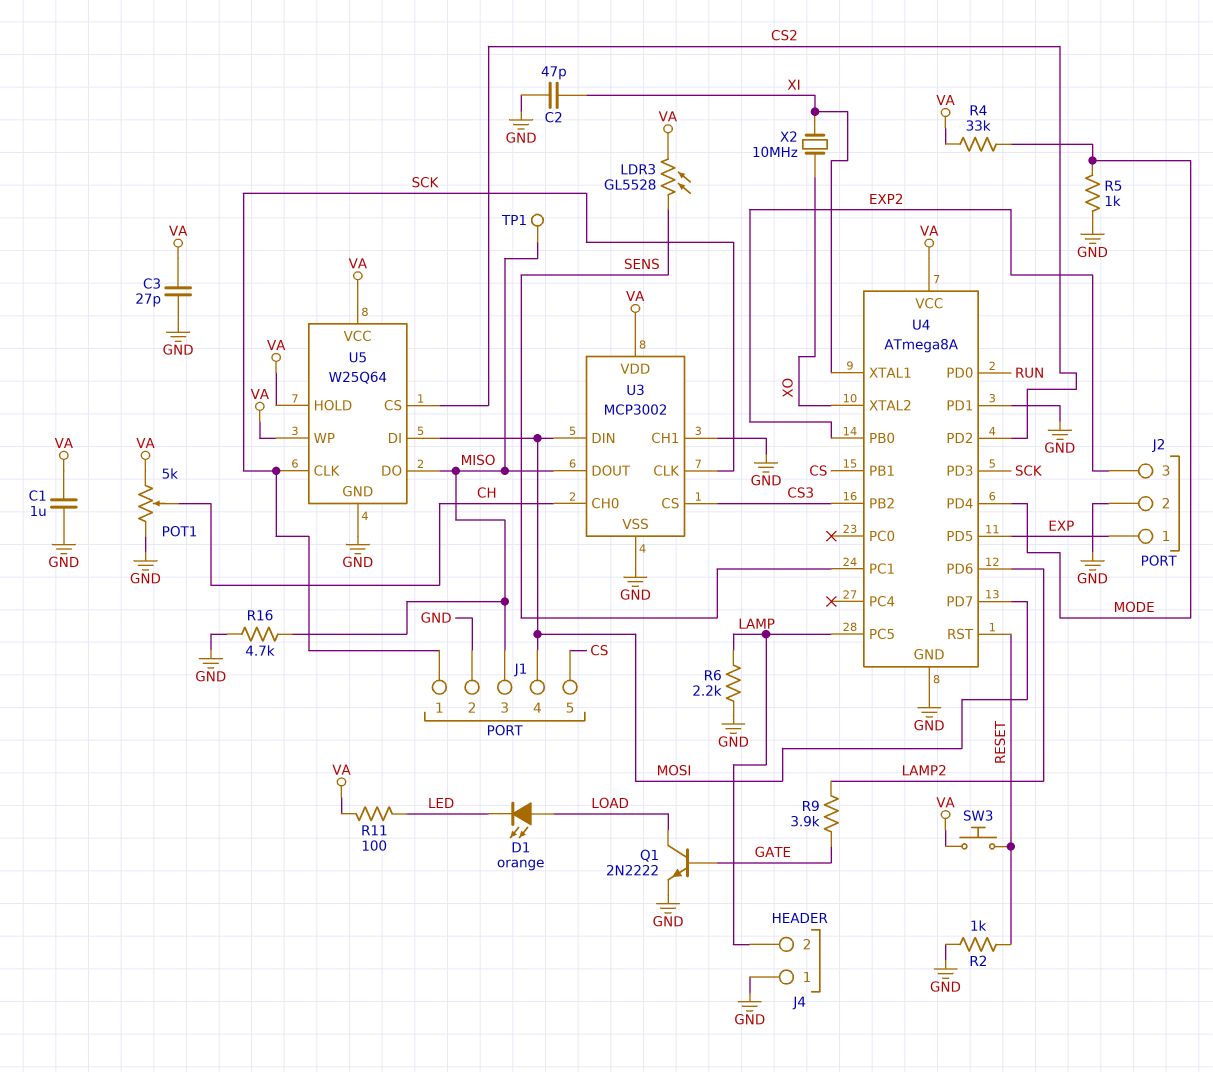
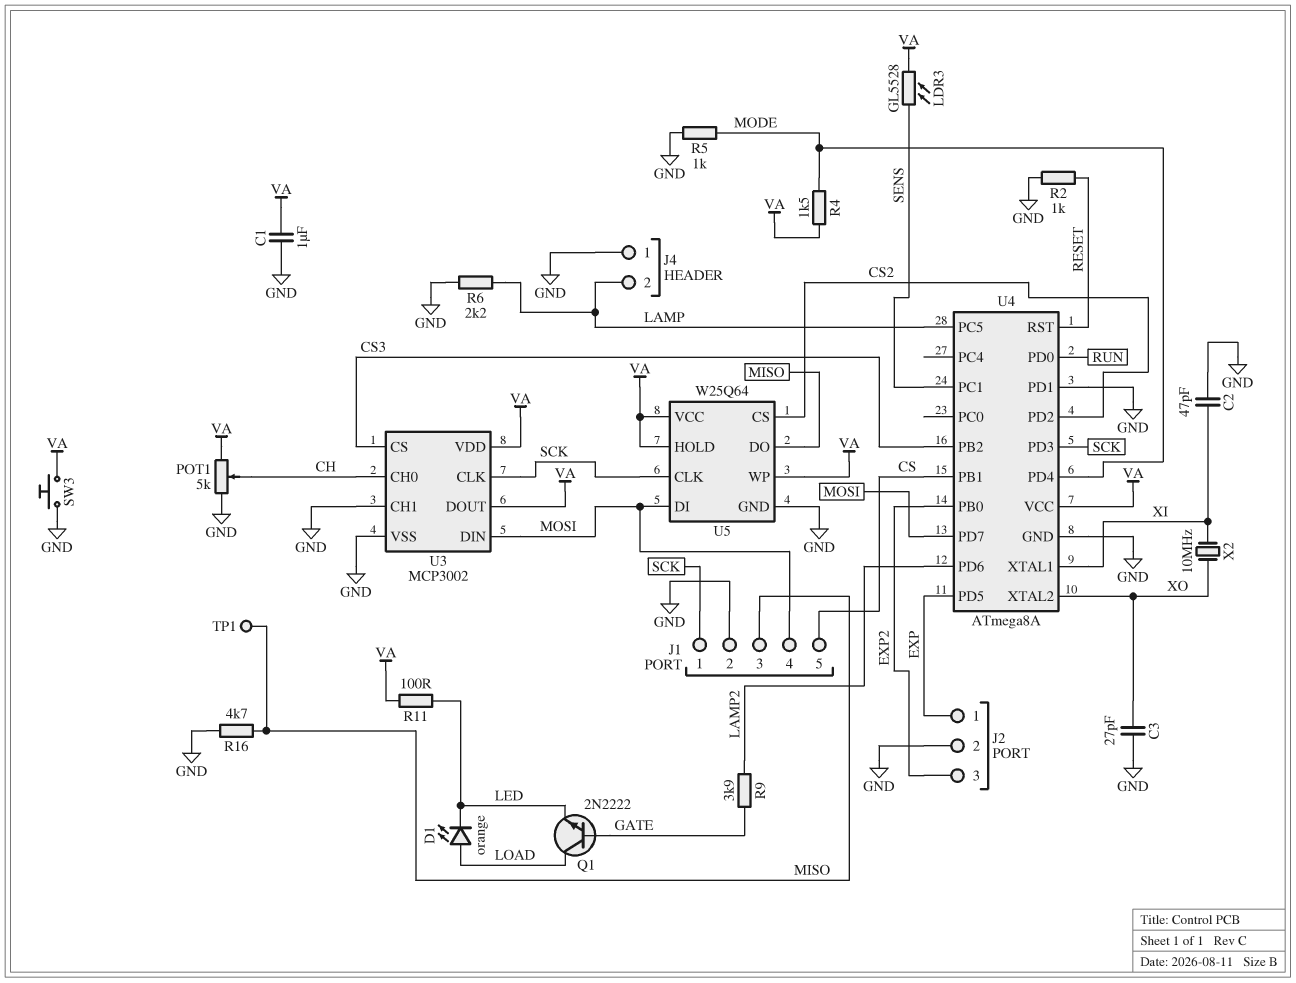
C3: 27pF (GND, VA) -> 27pF (GND, XO)
Q1: NPN 2N2222 (B GATE, C LOAD, E GND) -> NPN 2N2222 (B GATE, C LOAD, E LED)
R4: 33k (MODE, VA) -> 1.5k (MODE, VA)
SW3: button (RESET, VA) -> button (GND, VA)
U3 pin DOUT: MISO -> VA

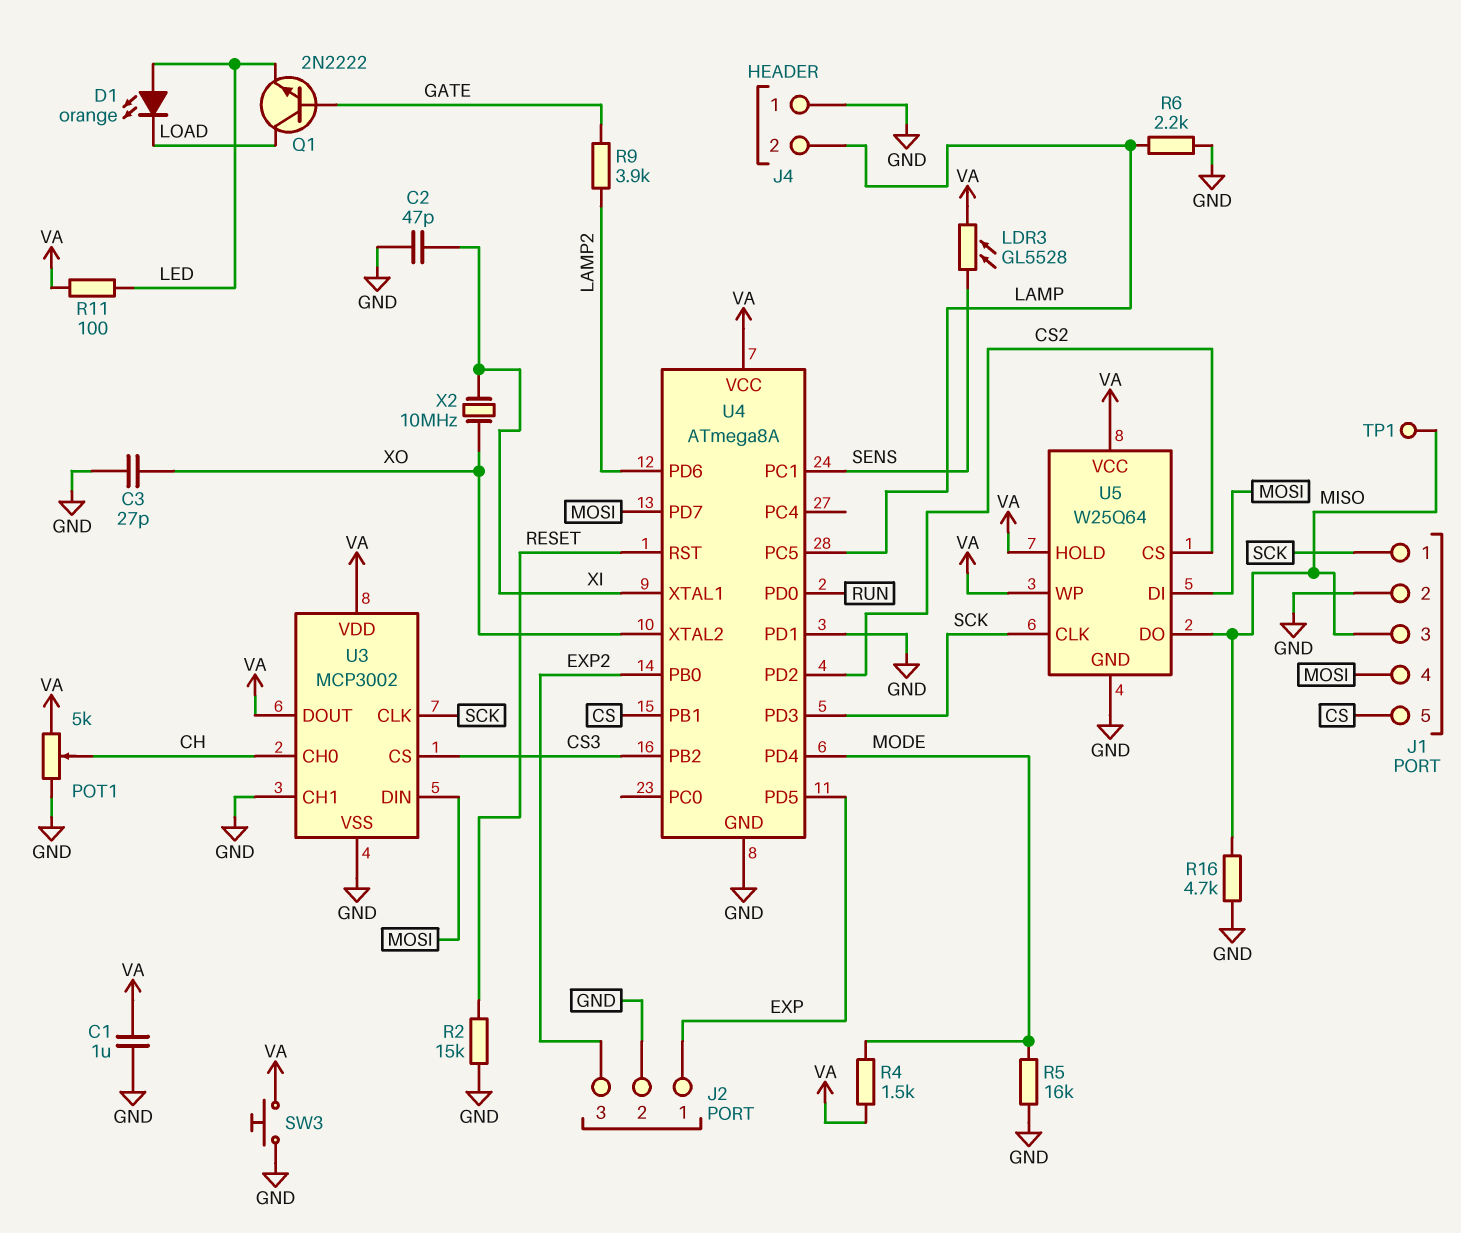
D1: LED orange (A LOAD, K LED) -> LED orange (A LED, K LOAD)
R2: 1k (GND, RESET) -> 15k (GND, RESET)
R5: 1k (GND, MODE) -> 16k (GND, MODE)

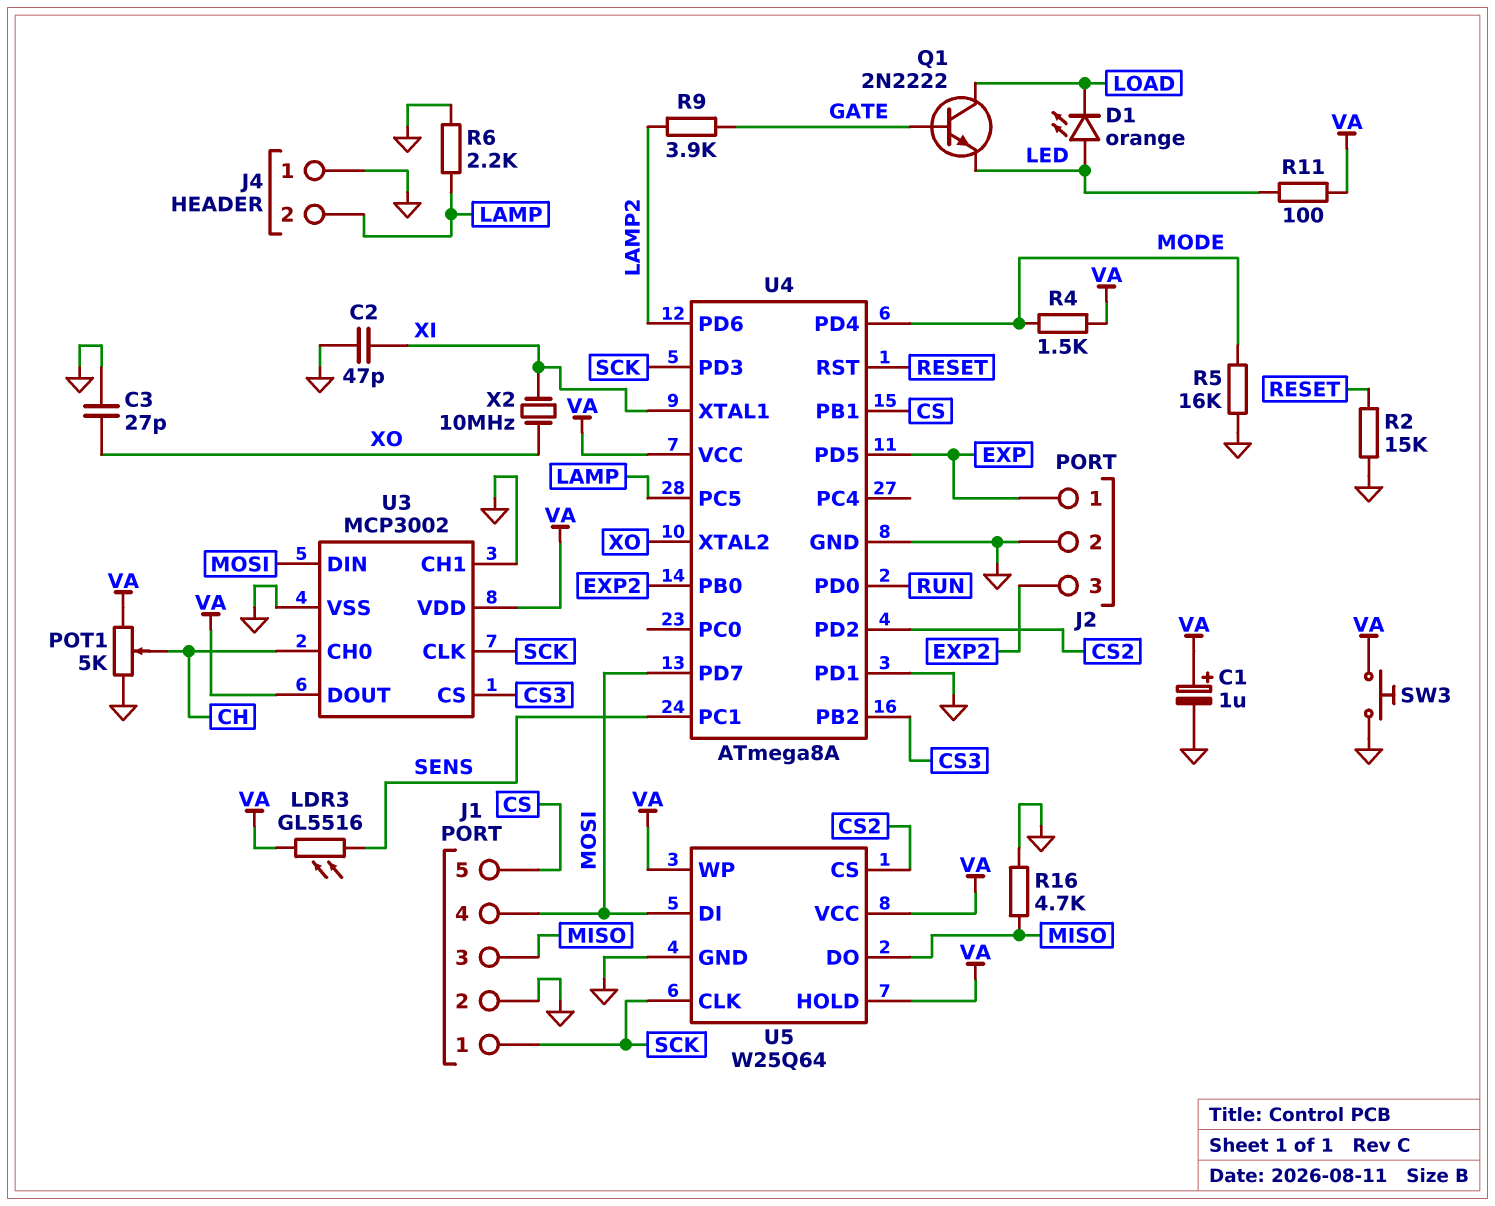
C1: 1uF (GND, VA) -> 1uF (plus VA, minus GND)
LDR3: GL5528 (SENS, VA) -> GL5516 (SENS, VA)
TP1: test point (MISO) -> none

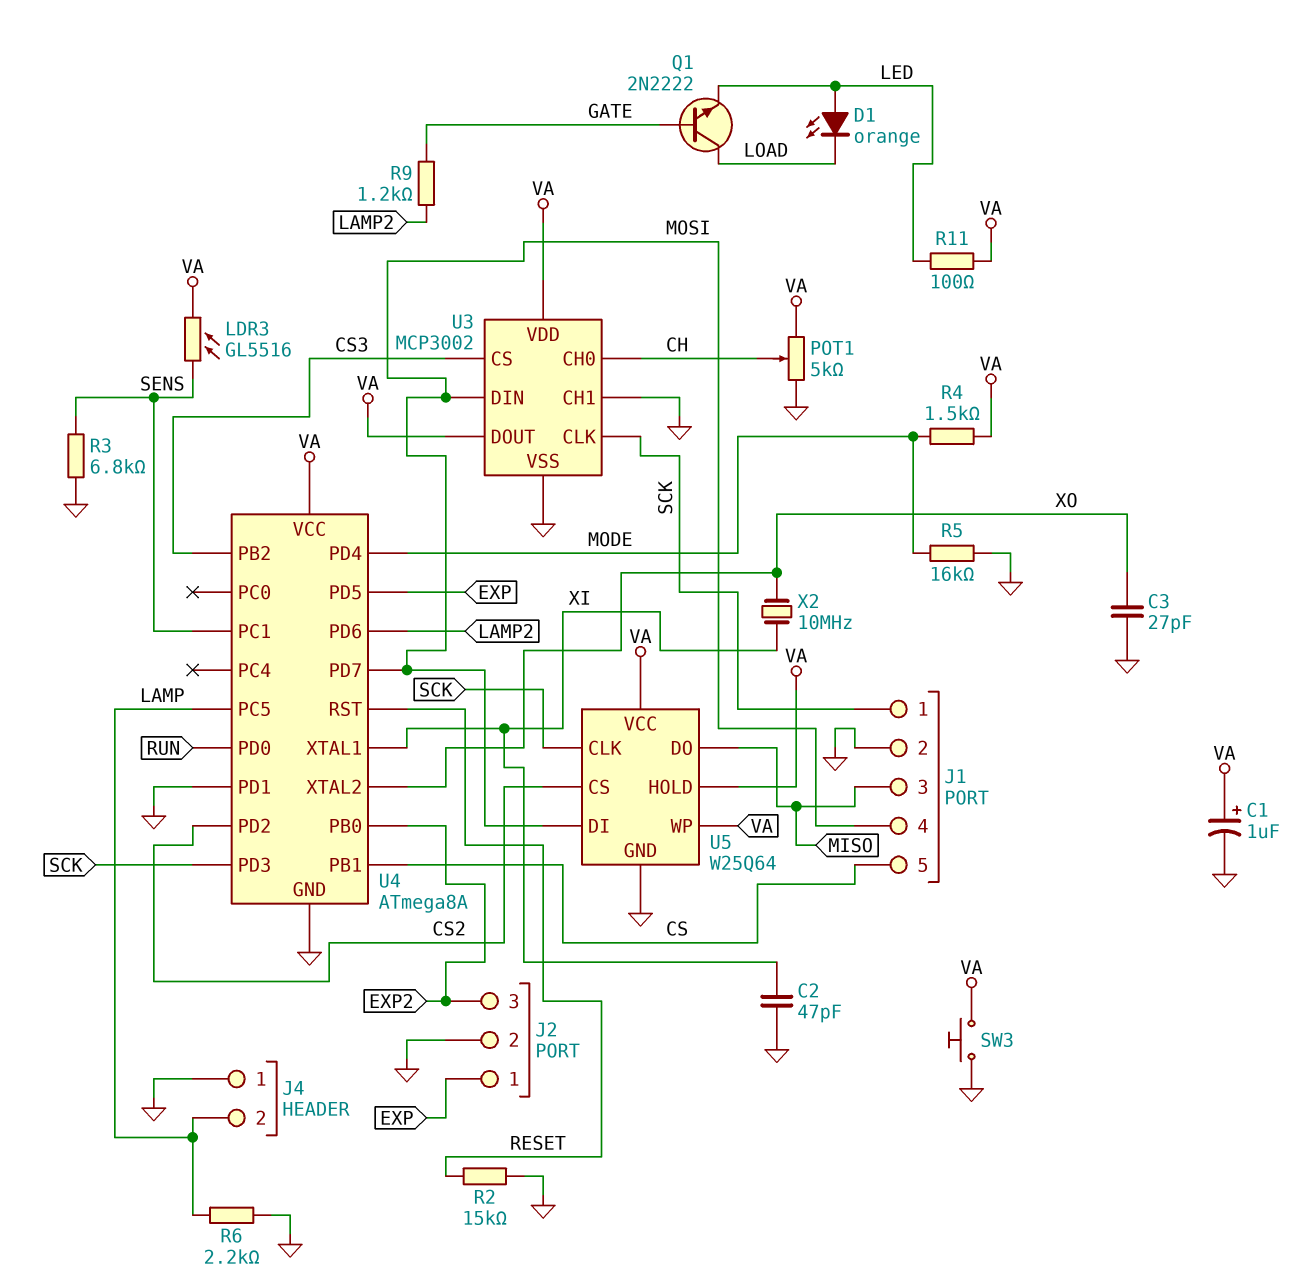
R3: none -> 6.8k (GND, SENS)
R9: 3.9k (GATE, LAMP2) -> 1.2k (GATE, LAMP2)
R16: 4.7k (GND, MISO) -> none

